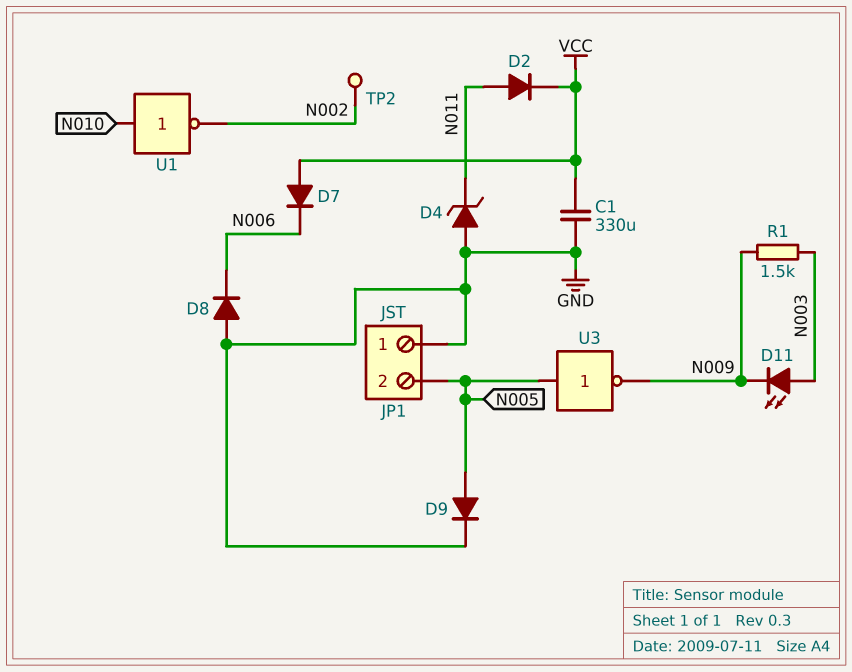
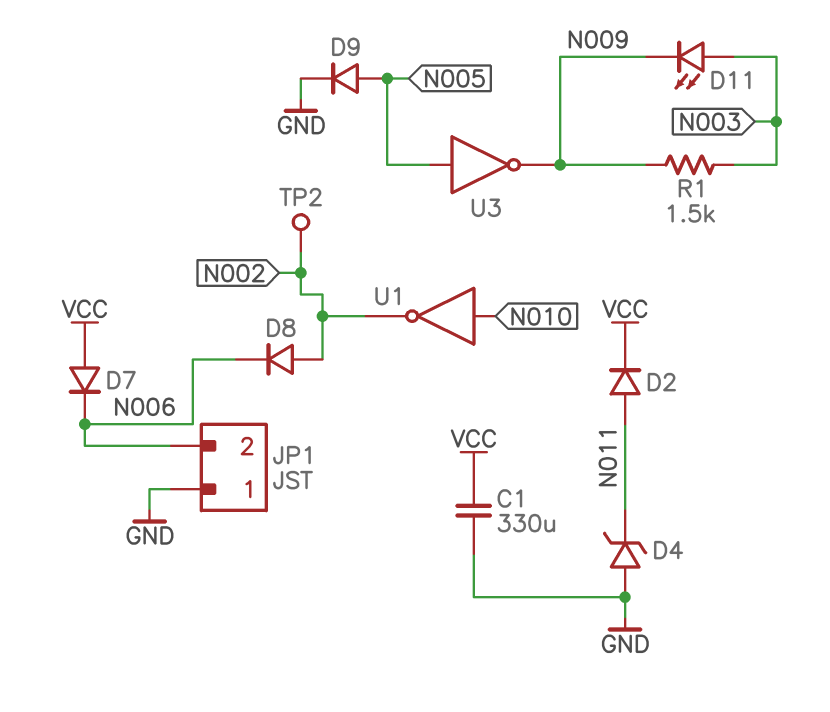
D8: diode (A GND, K N006) -> diode (A N002, K N006)
JP1 pin 2: N005 -> N006

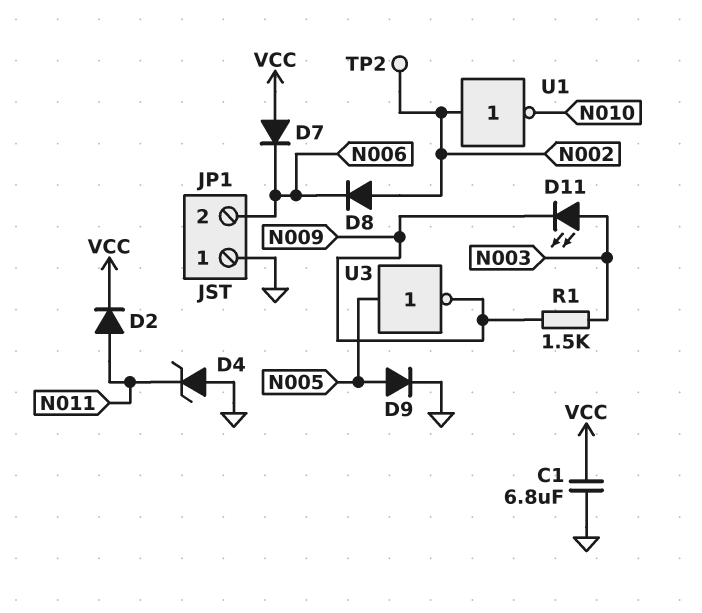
C1: 330uF (GND, VCC) -> 6.8uF (GND, VCC)
U1: NOT (in N010, out N002) -> NOT (in N002, out N010)

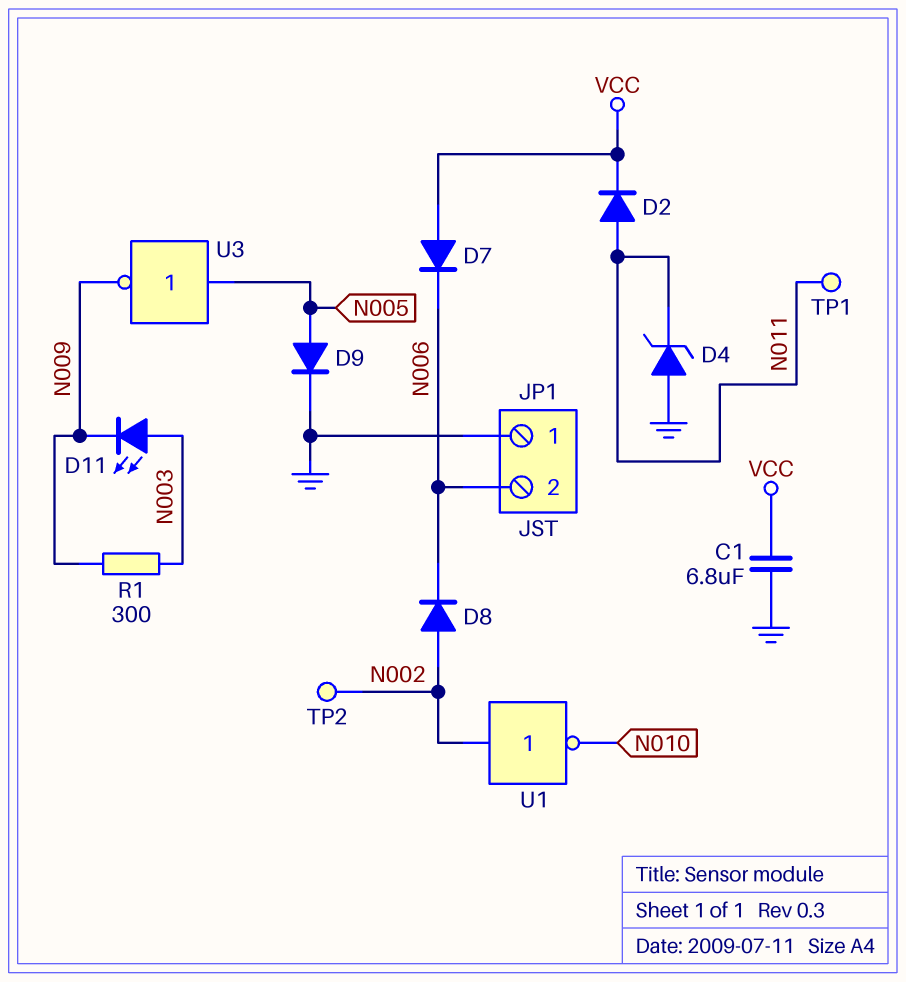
R1: 1.5k (N003, N009) -> 300 (N003, N009)
TP1: none -> test point (N011)

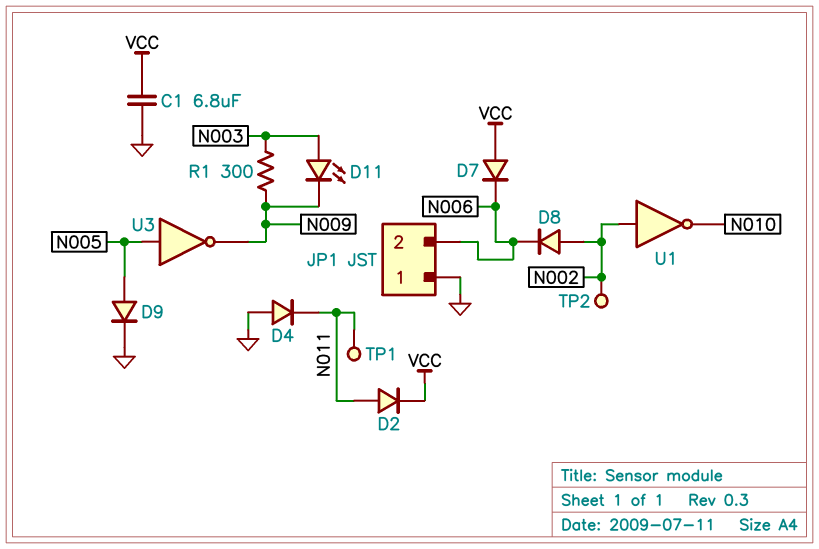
D4: zener (A GND, K N011) -> diode (A GND, K N011)

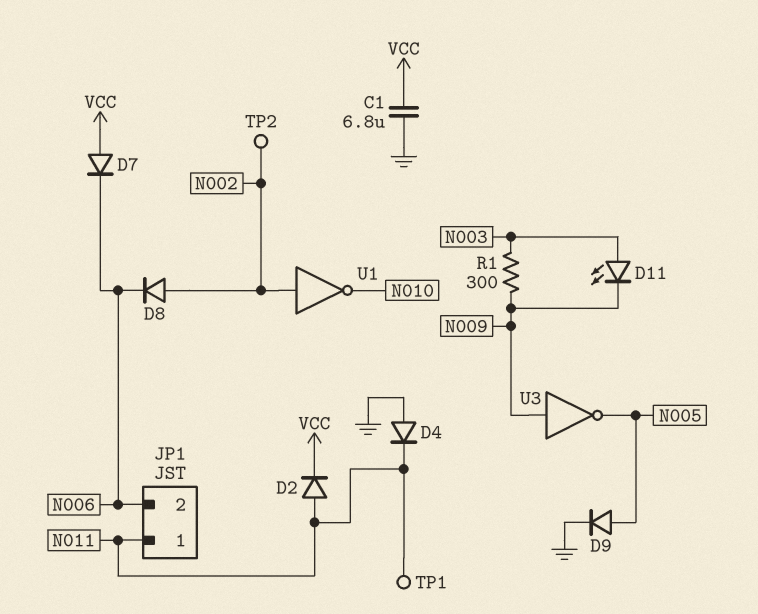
JP1 pin 1: GND -> N011
U3: NOT (in N005, out N009) -> NOT (in N009, out N005)

